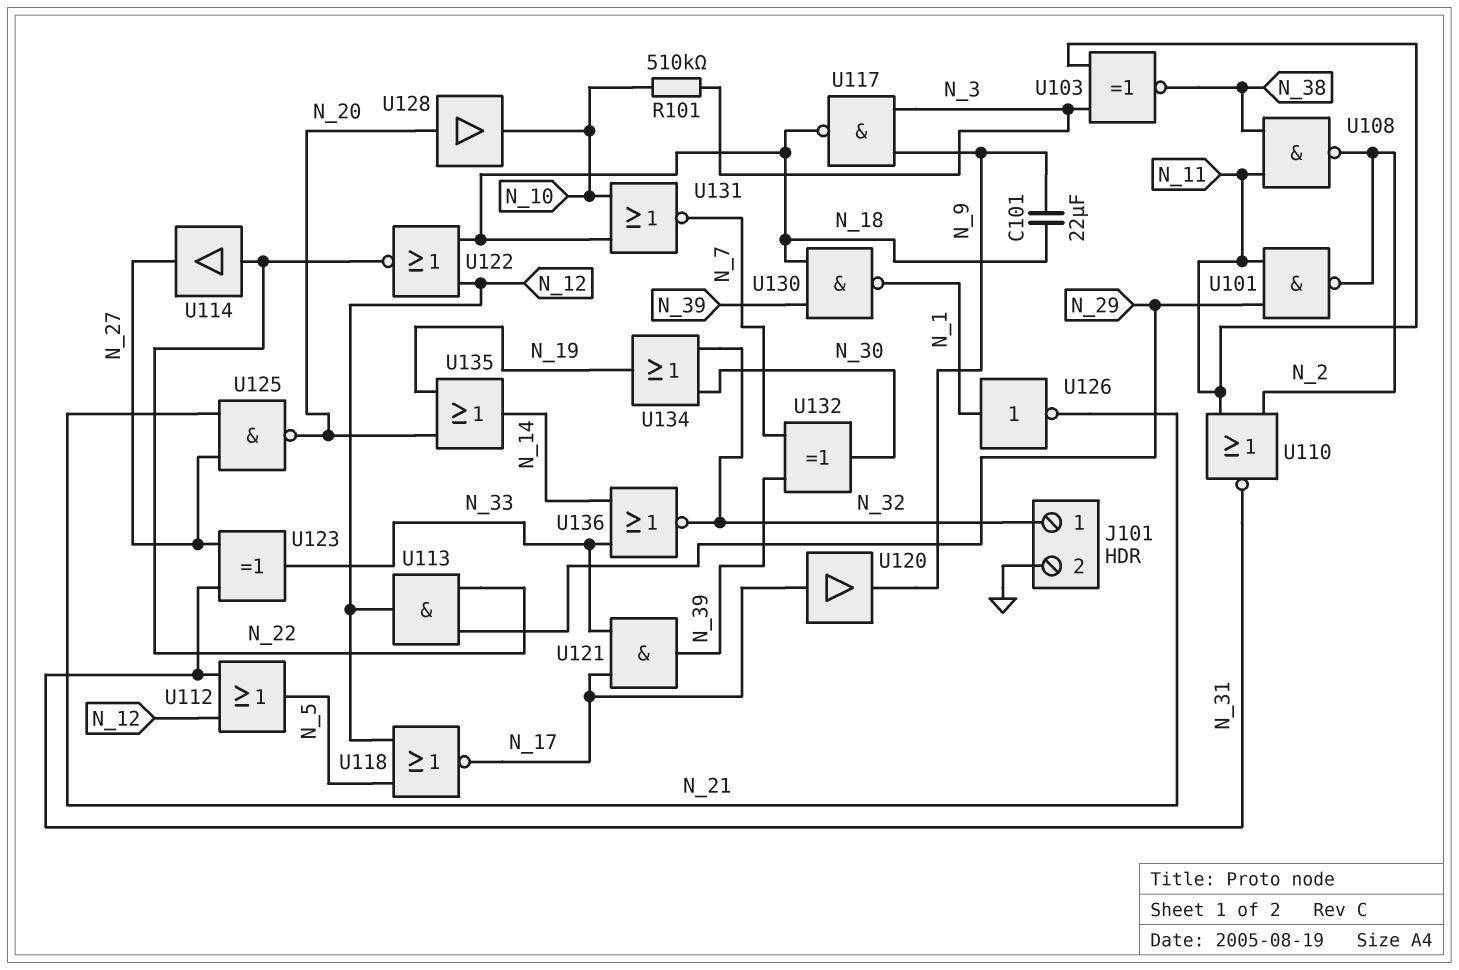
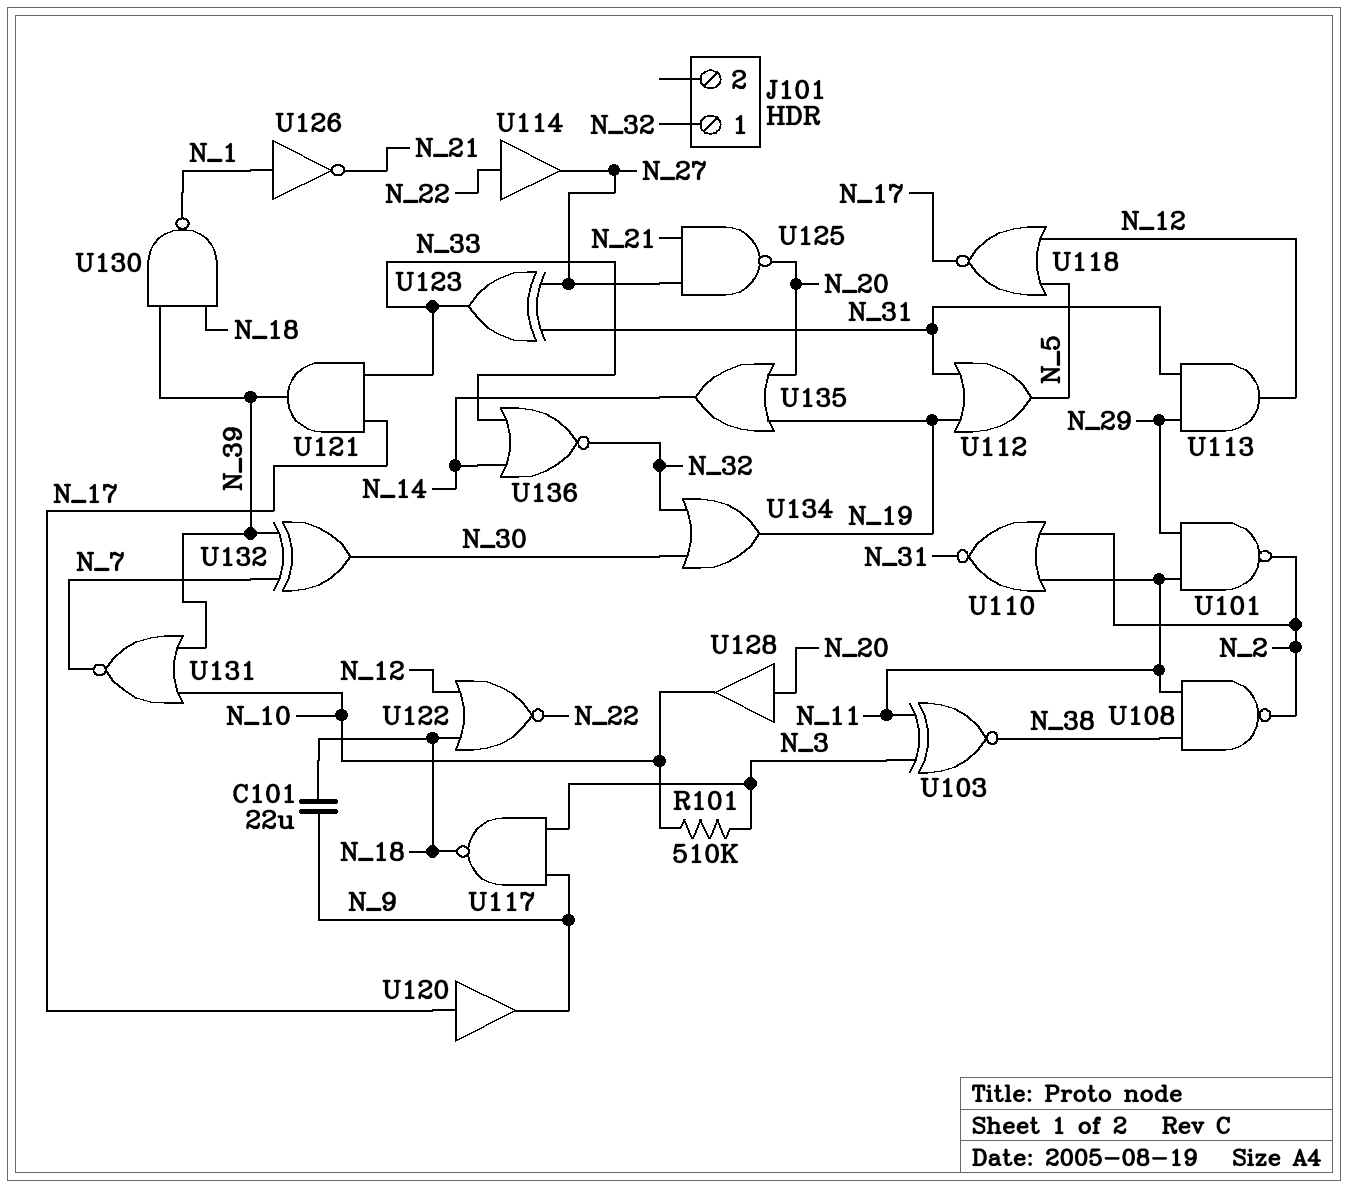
J101 pin 2: GND -> none
U112: OR (in N_12, in N_31, out N_5) -> OR (in N_19, in N_31, out N_5)
U113: AND (in N_22, in N_29, out N_12) -> AND (in N_29, in N_31, out N_12)
U131: NOR (in N_10, in N_18, out N_7) -> NOR (in N_10, in N_39, out N_7)

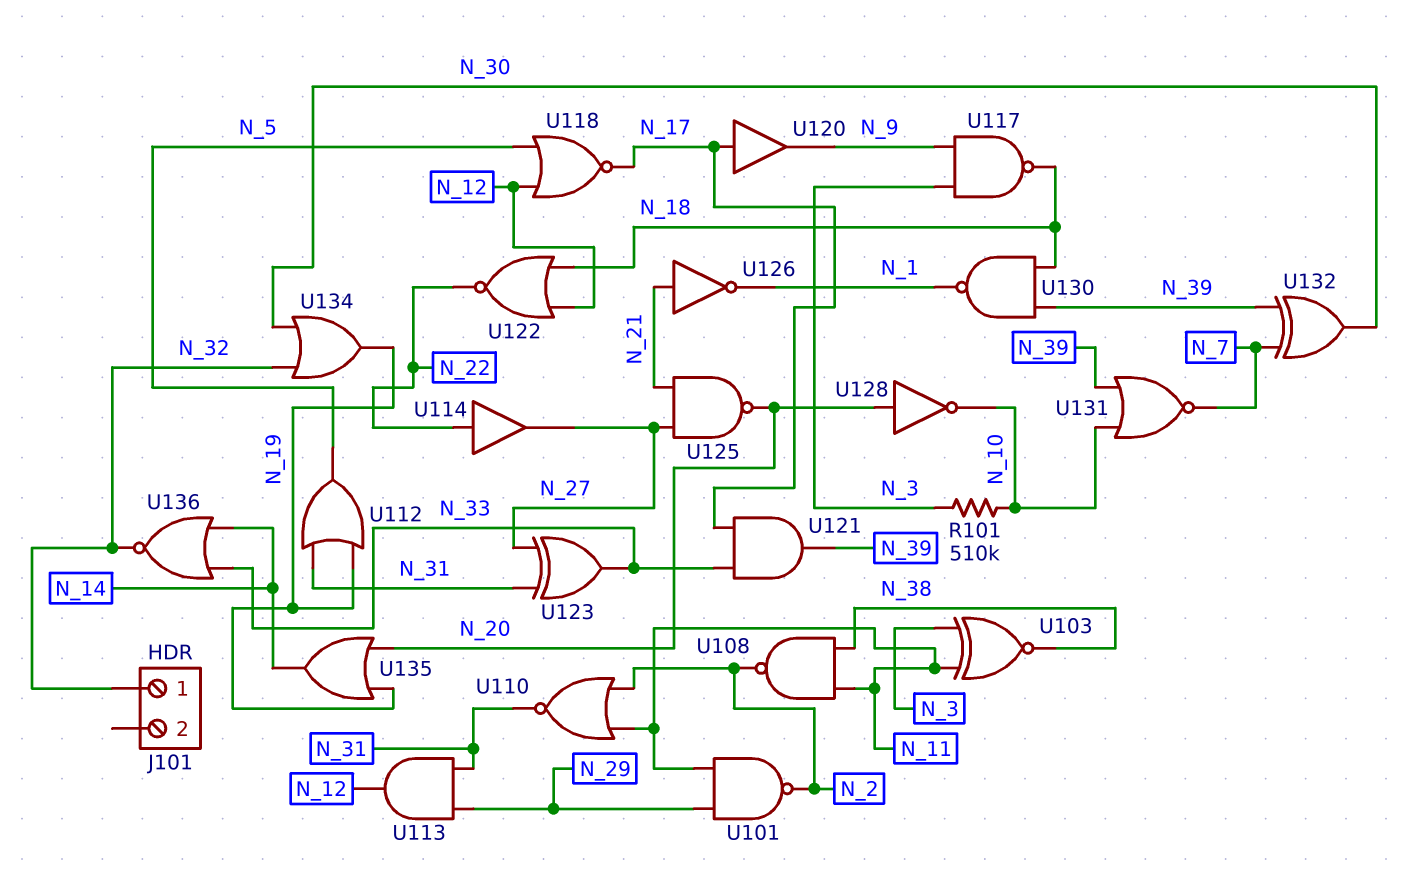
C101: 22uF (N_9, N_18) -> none
U126: NOT (in N_1, out N_21) -> NOT (in N_21, out N_1)
U128: buffer (in N_20, out N_10) -> NOT (in N_20, out N_10)

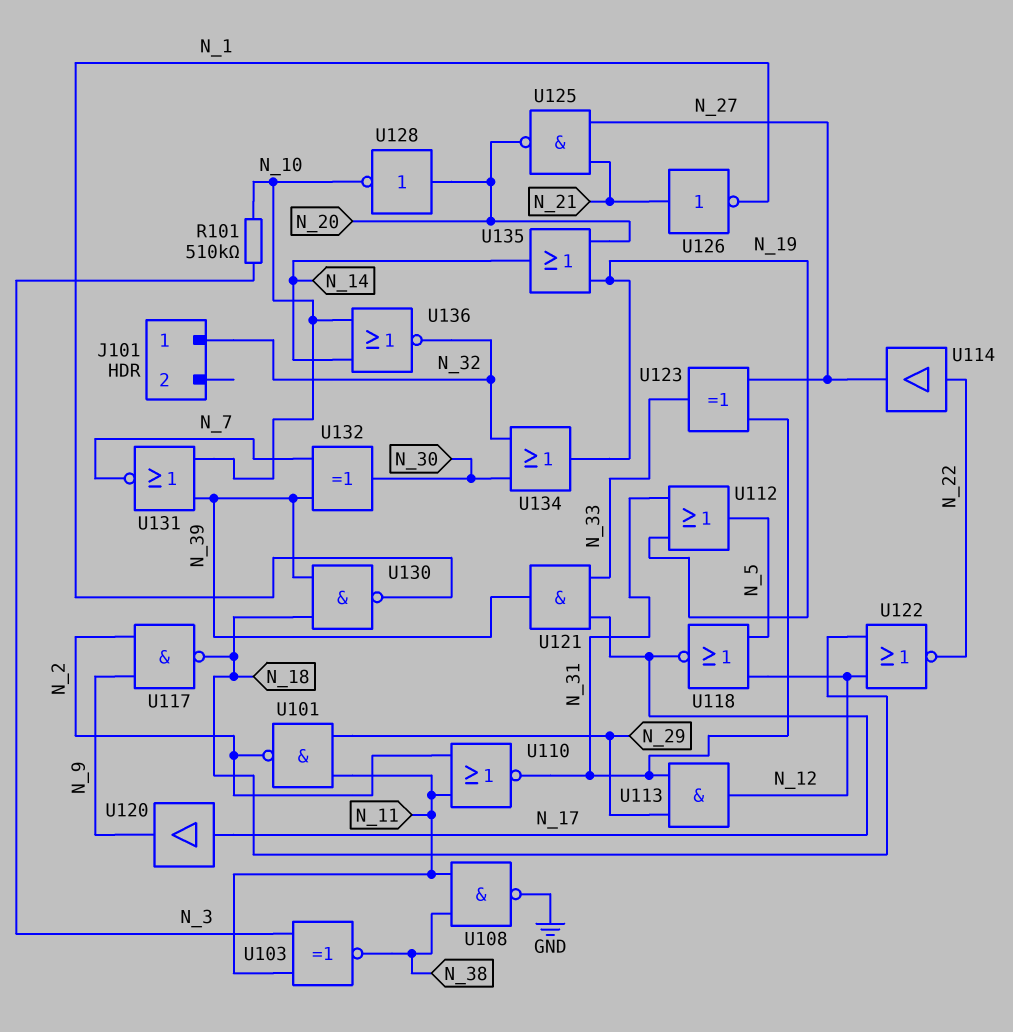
U108: NAND (in N_11, in N_38, out N_2) -> NAND (in N_11, in N_38, out GND)
U117: NAND (in N_3, in N_9, out N_18) -> NAND (in N_2, in N_9, out N_18)
U136: NOR (in N_14, in N_33, out N_32) -> NOR (in N_10, in N_14, out N_32)

